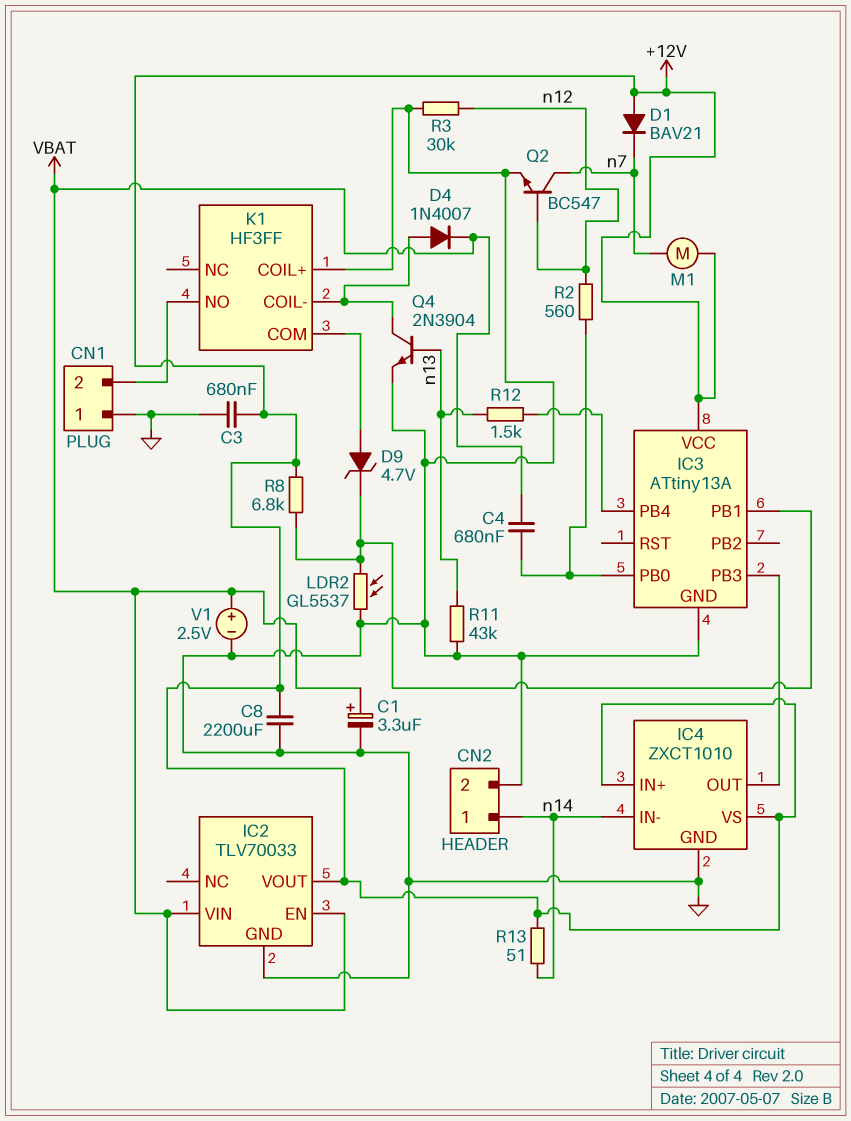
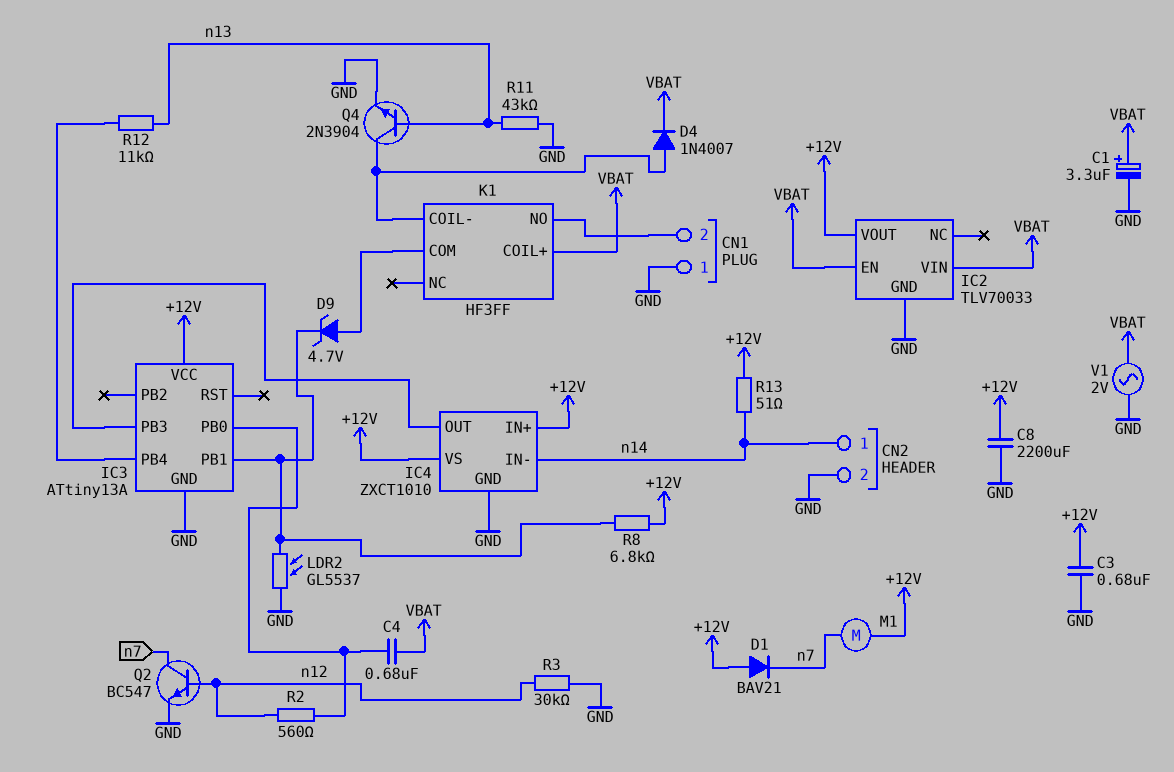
K1 pin COIL+: GND -> VBAT
R12: 1.5k (IC3/PB4, n13) -> 11k (IC3/PB4, n13)
V1: 2.5V (plus VBAT, minus GND) -> AC 2V (GND, VBAT)

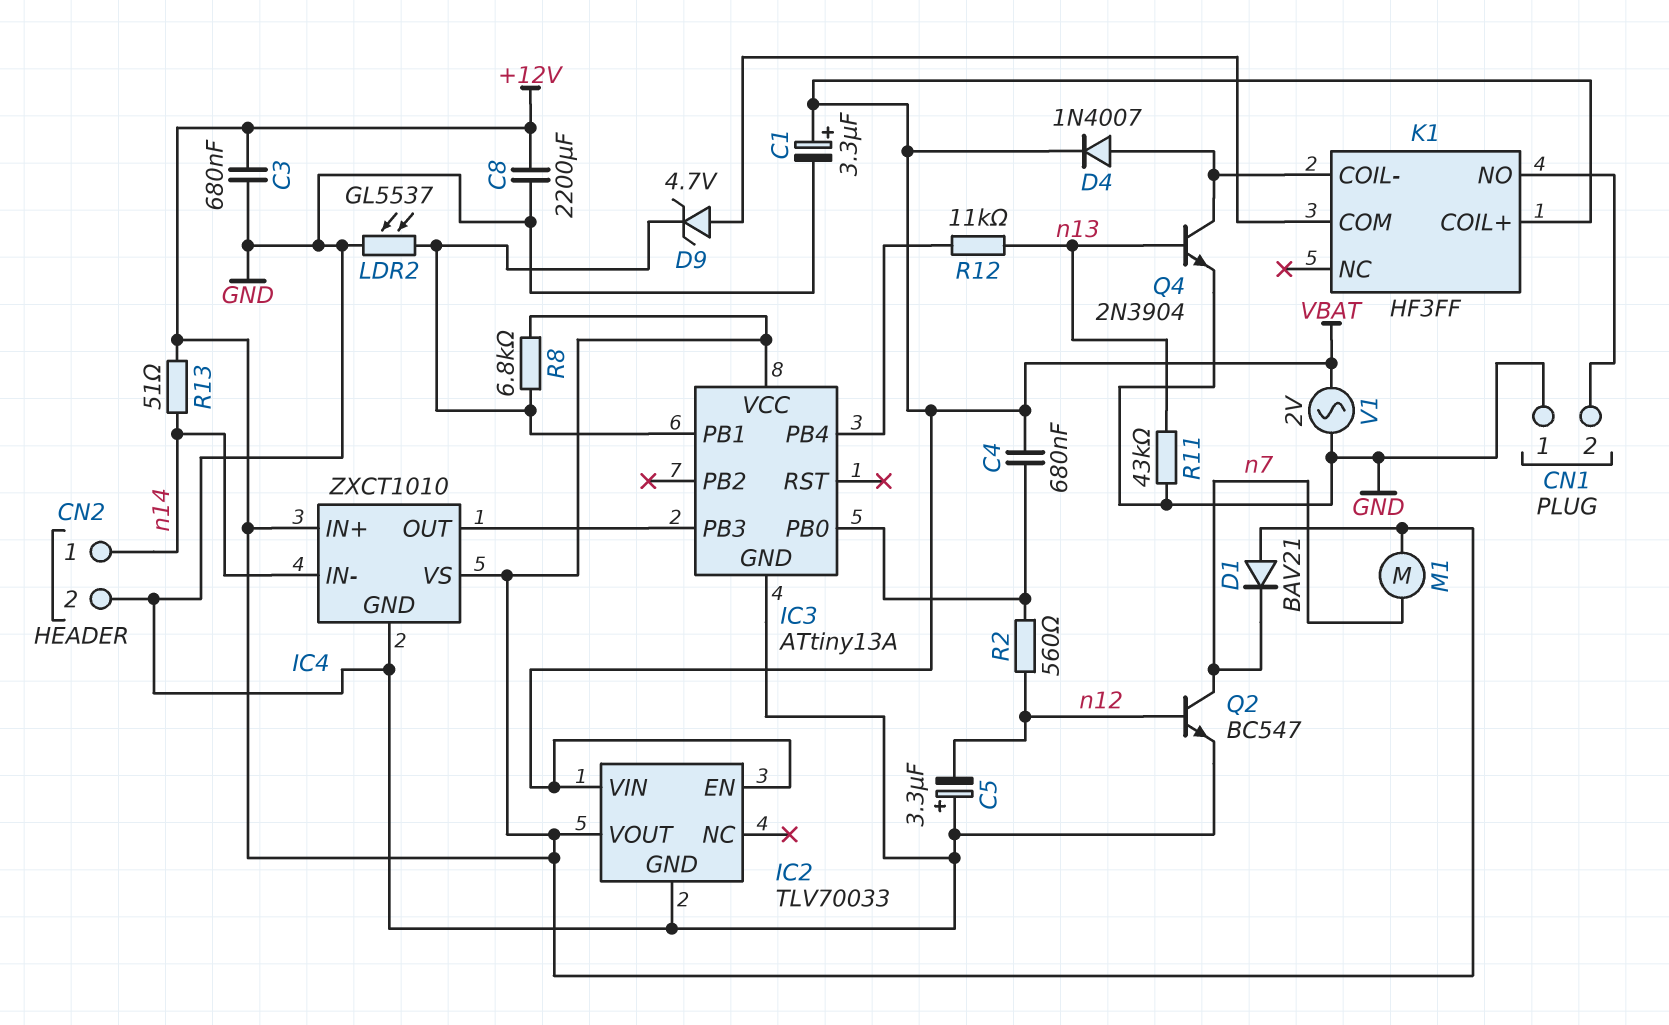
C5: none -> 3.3uF (plus GND, minus n12)
R3: 30k (GND, n12) -> none

